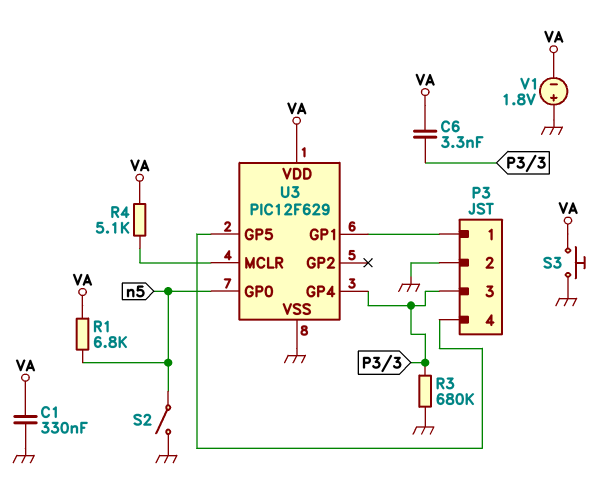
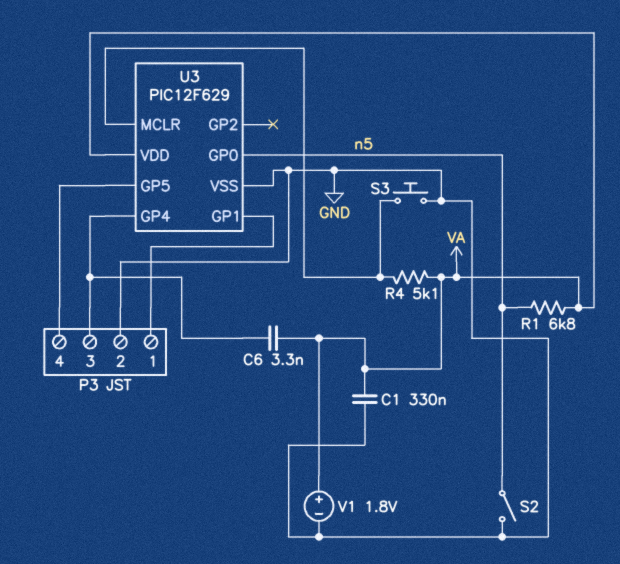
R3: 680k (GND, P3/3) -> none
S3: button (GND, VA) -> button (GND, U3/MCLR)
V1: 1.8V (plus GND, minus VA) -> 1.8V (plus VA, minus GND)

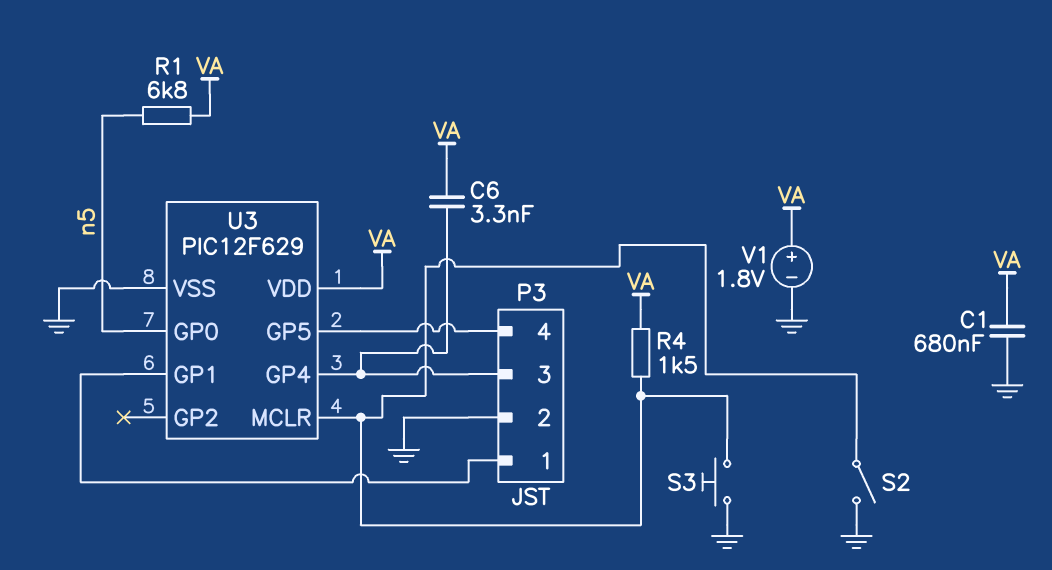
C1: 330nF (GND, VA) -> 680nF (GND, VA)
R4: 5.1k (U3/MCLR, VA) -> 1.5k (U3/MCLR, VA)
S2: switch (GND, n5) -> switch (GND, U3/MCLR)

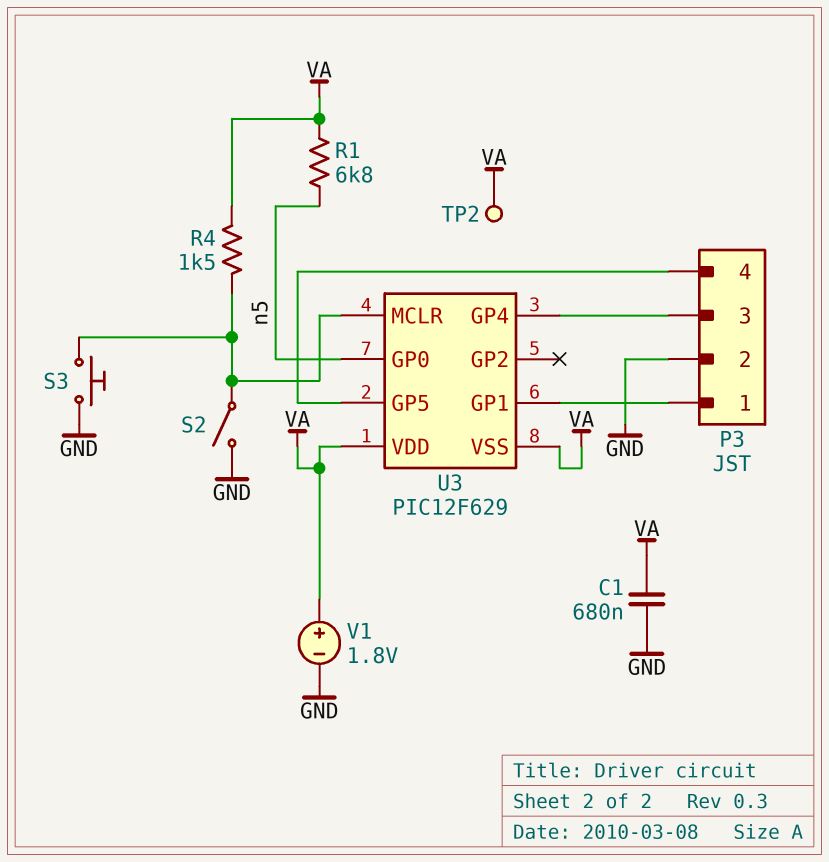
C6: 3.3nF (P3/3, VA) -> none
TP2: none -> test point (VA)
U3 pin VSS: GND -> VA

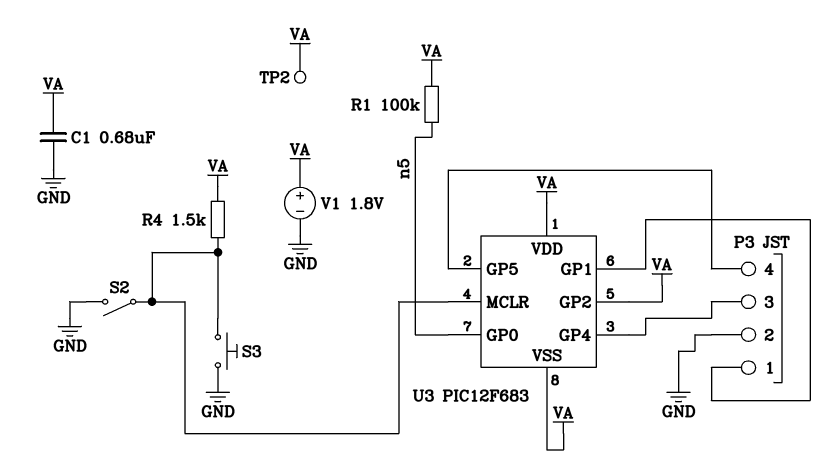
R1: 6.8k (VA, n5) -> 100k (VA, n5)
U3: PIC12F629 -> PIC12F683
U3 pin GP2: none -> VA

